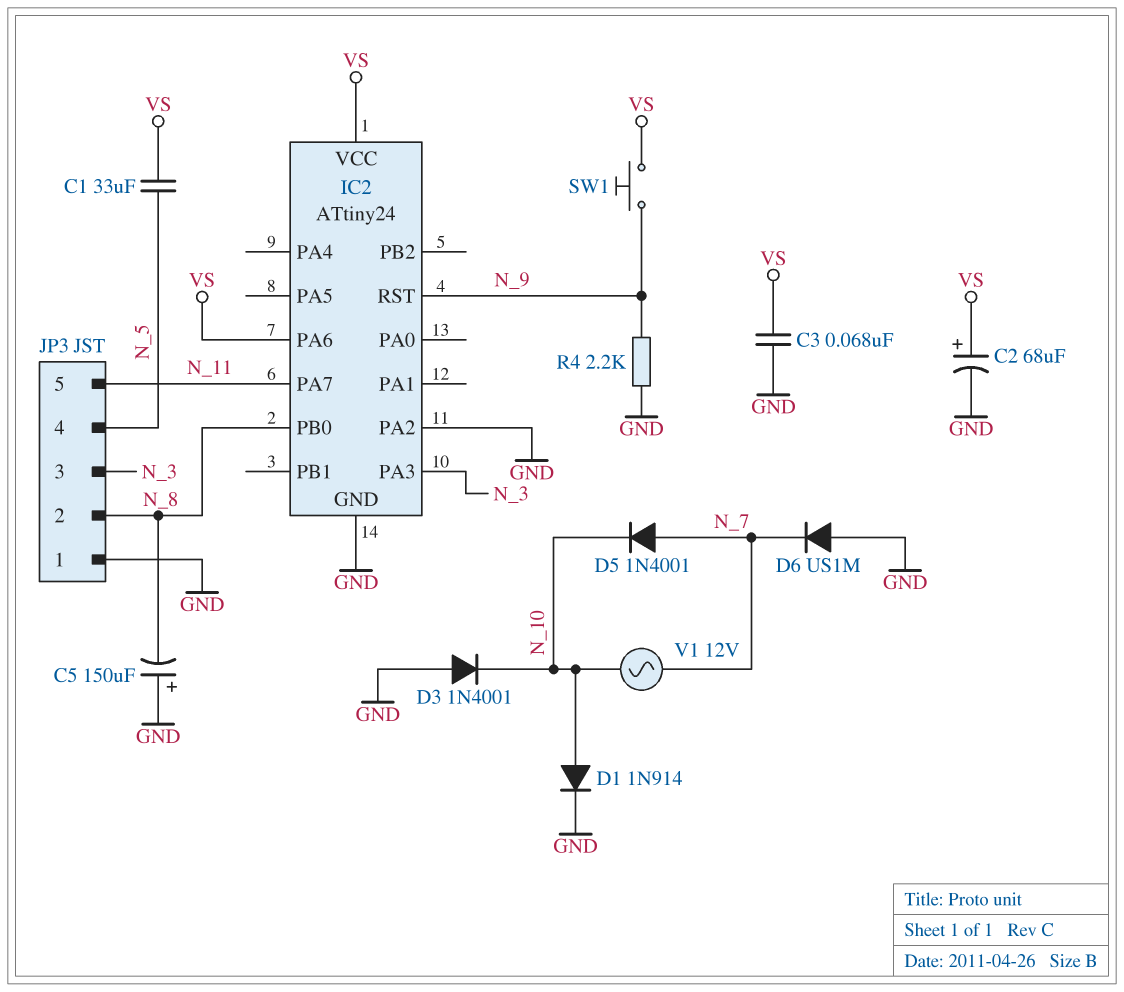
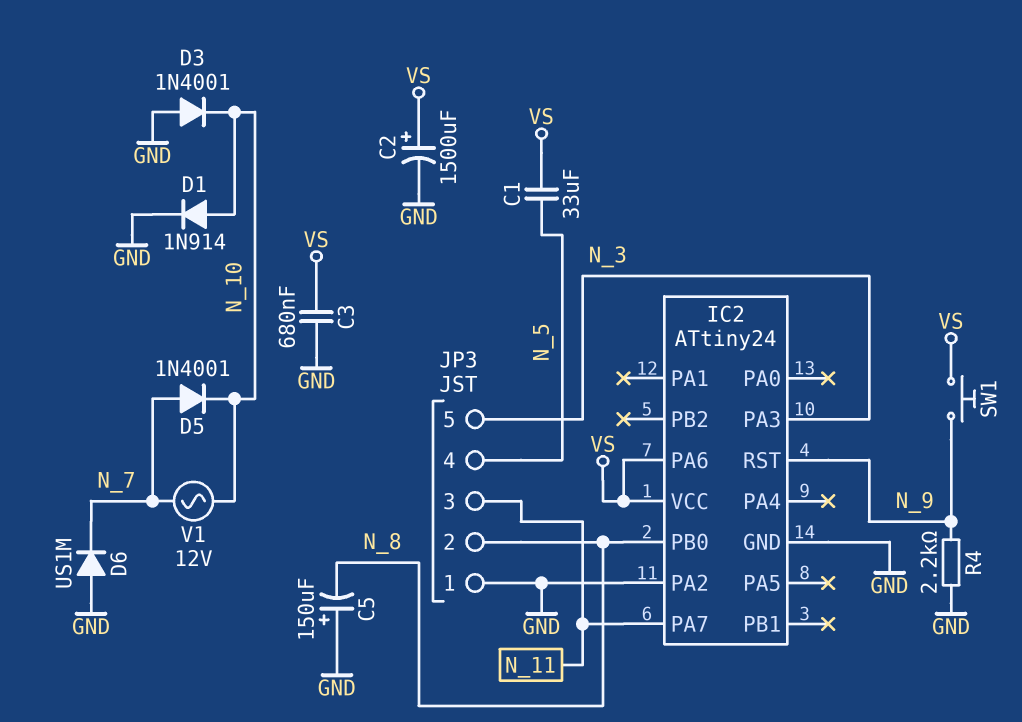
C2: 68uF (plus VS, minus GND) -> 1500uF (plus VS, minus GND)
C3: 68nF (GND, VS) -> 680nF (GND, VS)
JP3 pin 3: N_3 -> N_11
JP3 pin 5: N_11 -> N_3

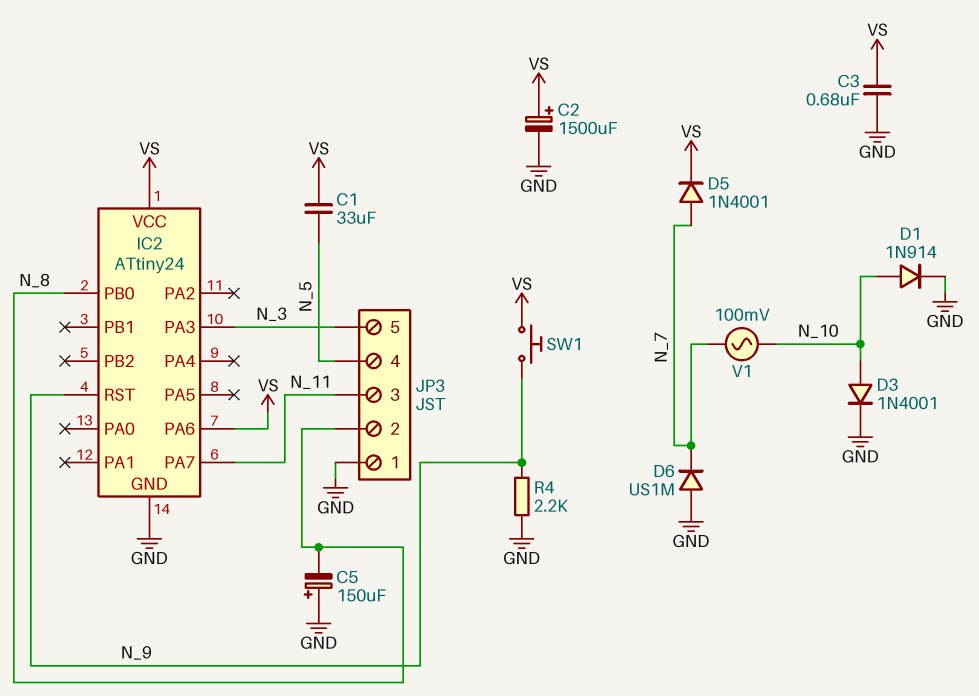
D3: diode 1N4001 (A GND, K N_10) -> diode 1N4001 (A N_10, K GND)
D5: diode 1N4001 (A N_7, K N_10) -> diode 1N4001 (A N_7, K VS)
IC2 pin PA2: GND -> none
V1: AC 12V (N_7, N_10) -> AC 100mV (N_7, N_10)

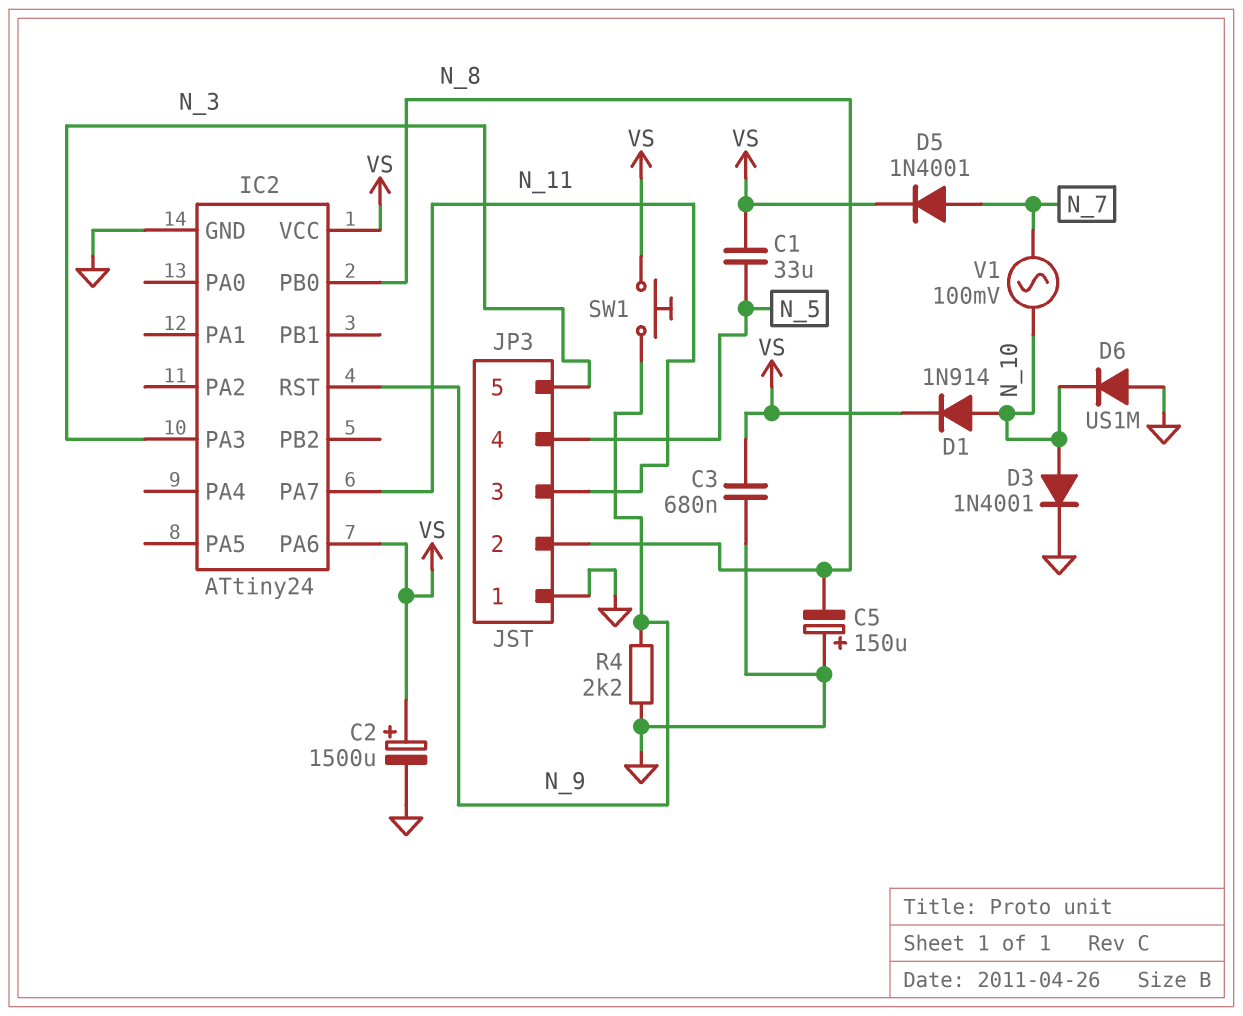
D1: diode 1N914 (A N_10, K GND) -> diode 1N914 (A N_10, K VS)
D6: diode US1M (A GND, K N_7) -> diode US1M (A GND, K N_10)

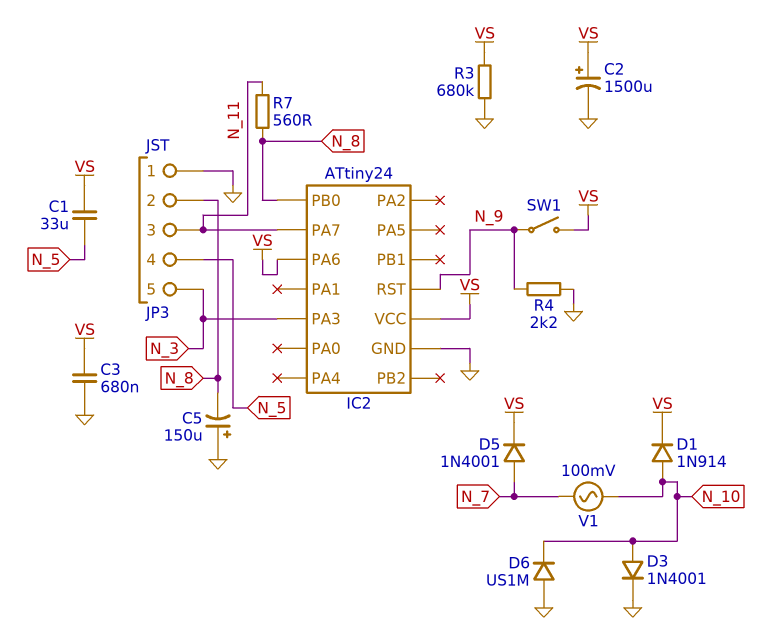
R3: none -> 680k (GND, VS)
R7: none -> 560 (N_8, N_11)
SW1: button (N_9, VS) -> switch (N_9, VS)

